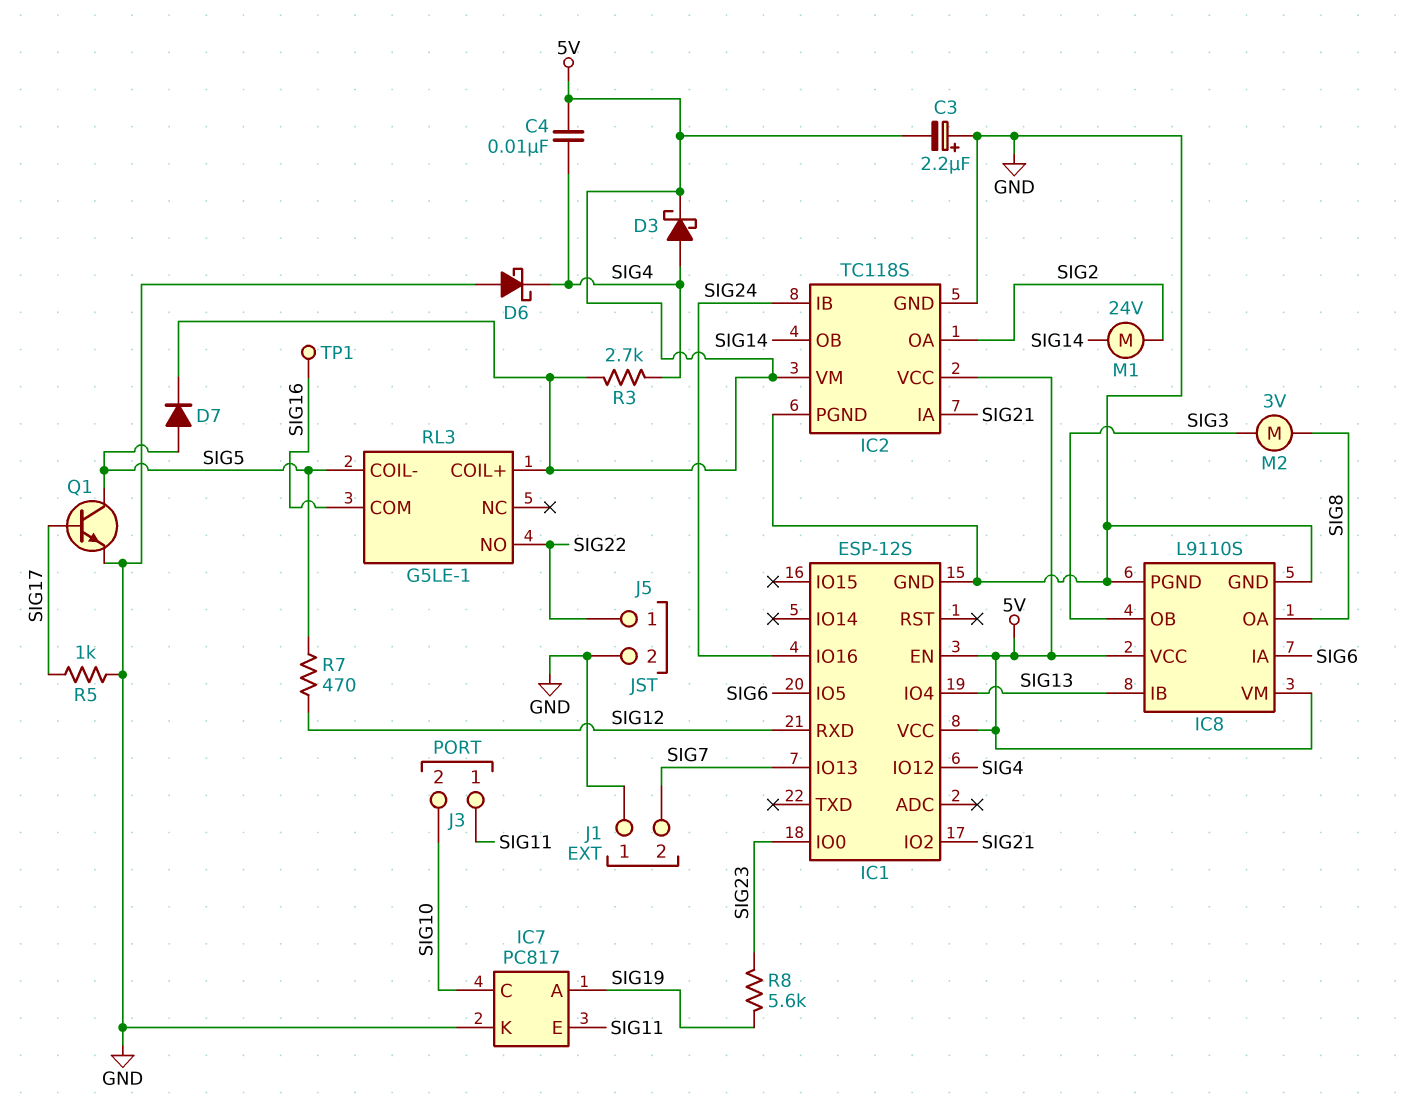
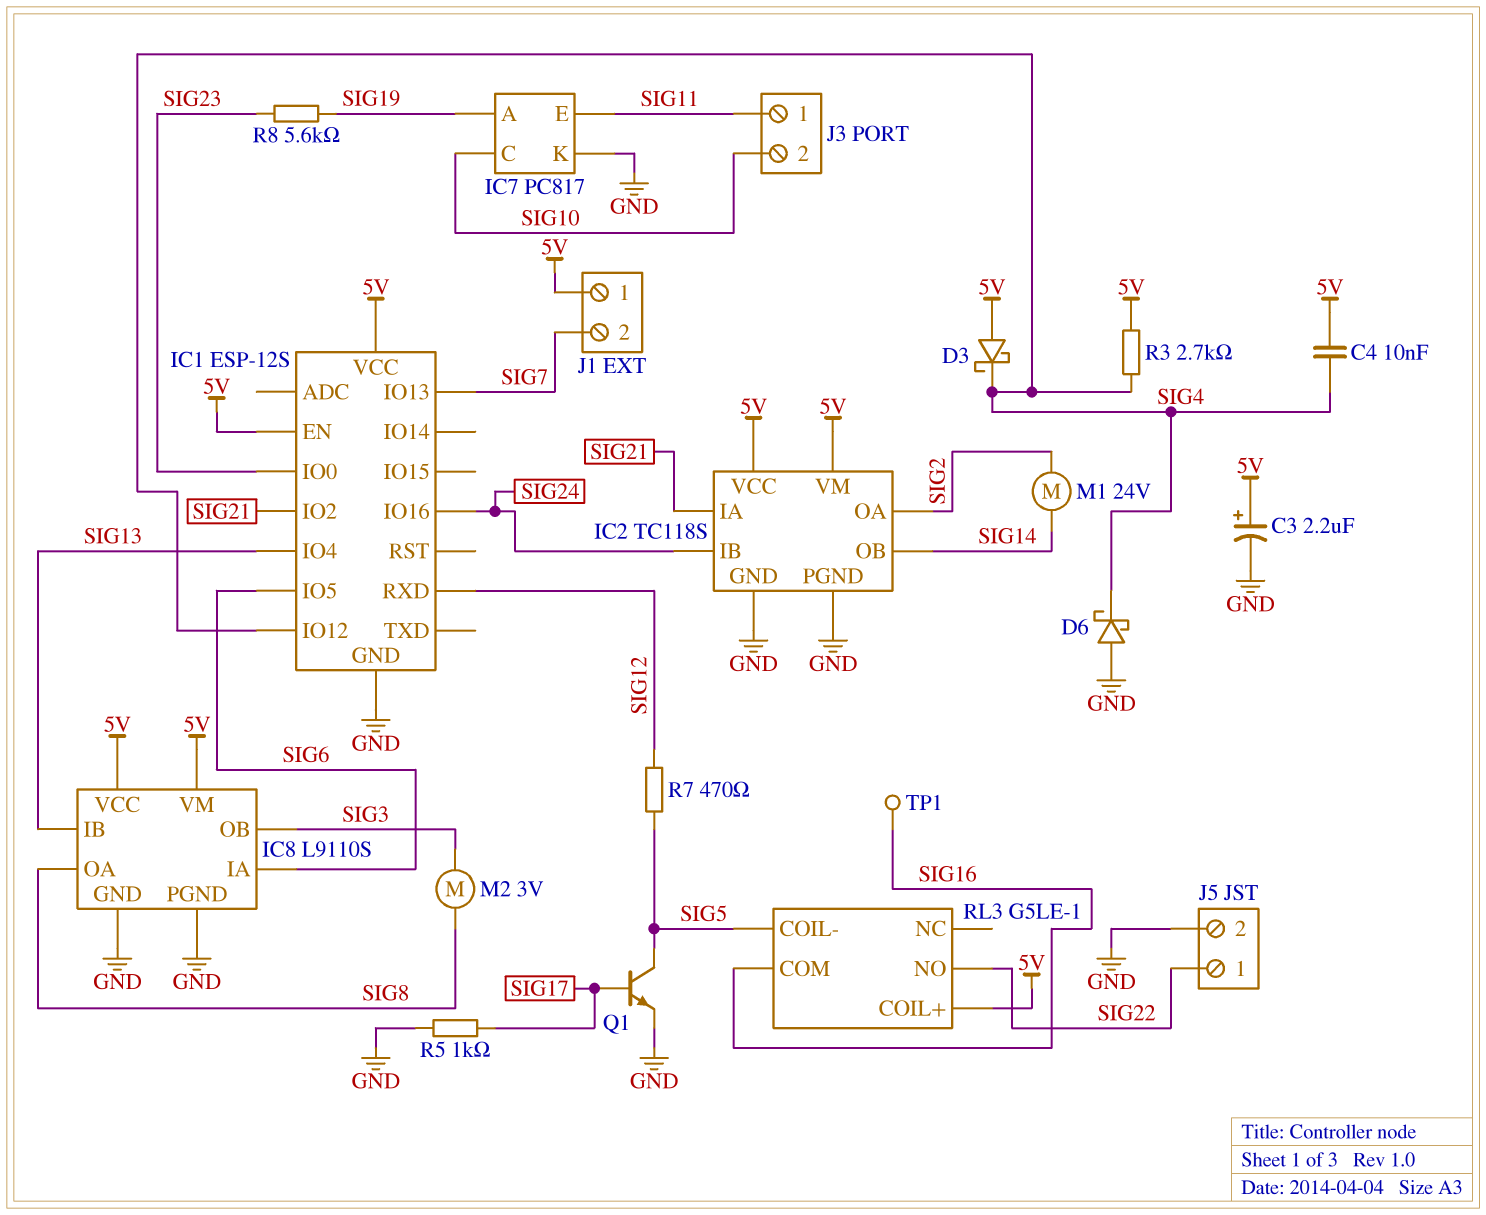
C3: 2.2uF (plus GND, minus 5V) -> 2.2uF (plus 5V, minus GND)
D3: schottky (A SIG4, K 5V) -> schottky (A 5V, K SIG4)
D7: diode (A SIG5, K 5V) -> none
J1 pin 1: GND -> 5V

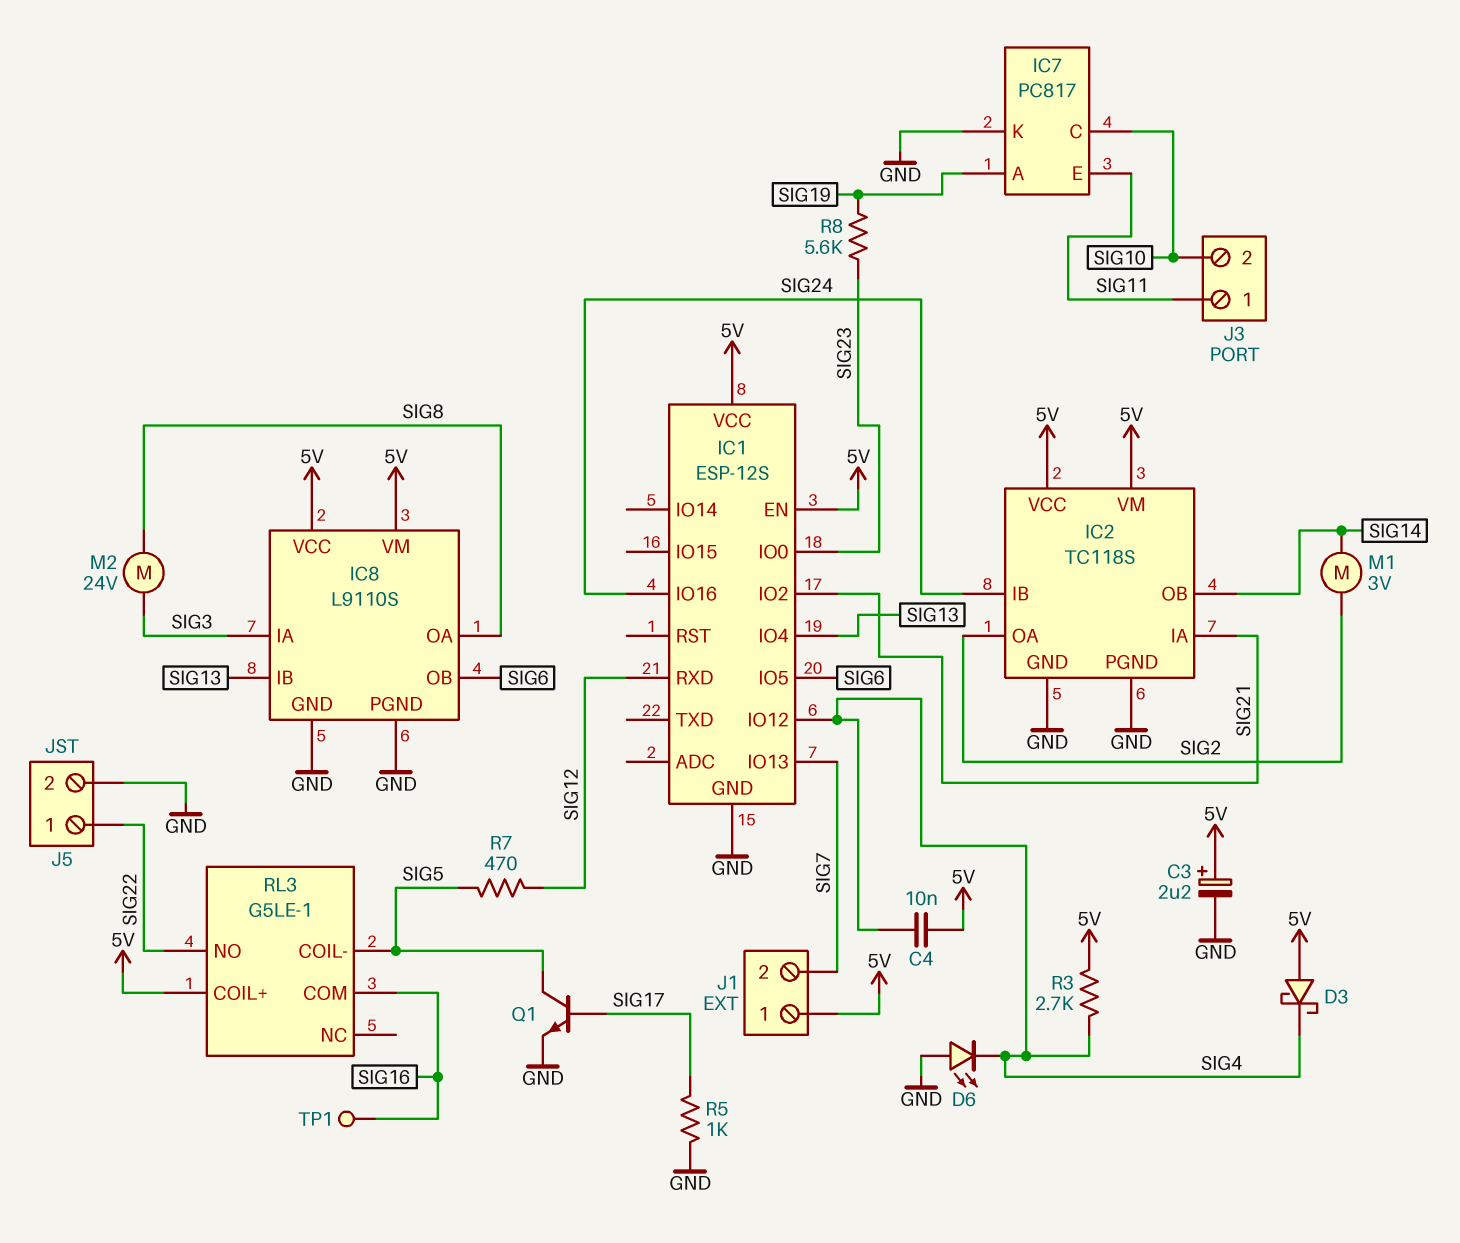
D6: schottky (A GND, K SIG4) -> LED (A GND, K SIG4)
IC8 pin IA: SIG6 -> SIG3
IC8 pin OB: SIG3 -> SIG6
M1: motor 24V (SIG2, SIG14) -> motor 3V (SIG2, SIG14)
M2: motor 3V (SIG3, SIG8) -> motor 24V (SIG3, SIG8)

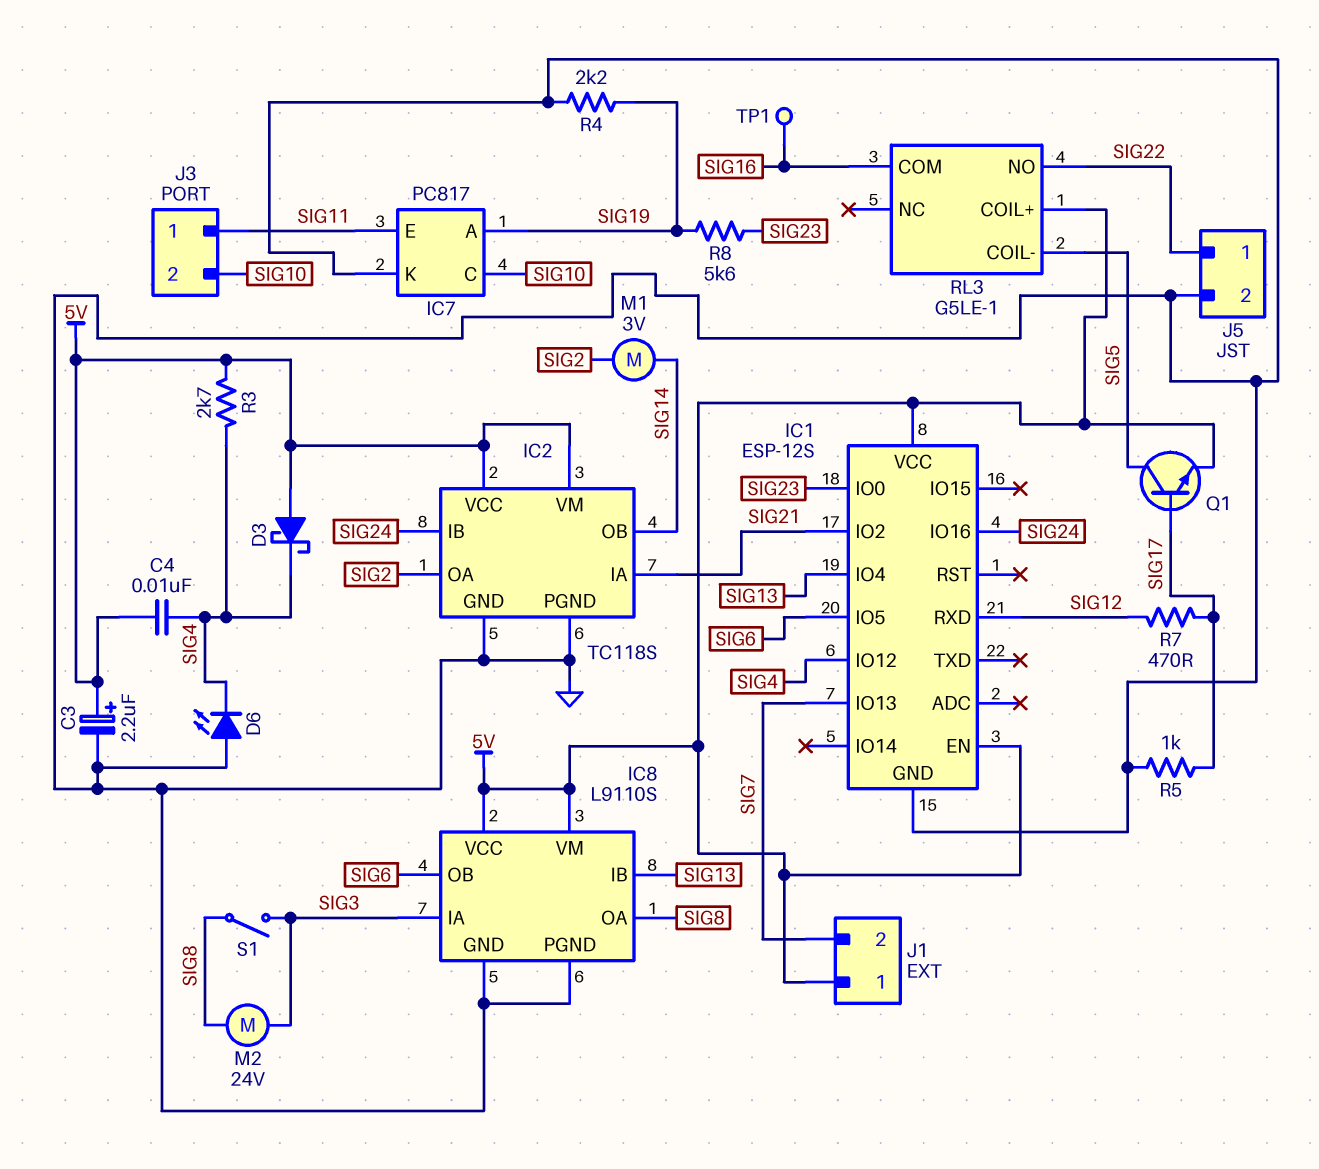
Q1: NPN (B SIG17, C SIG5, E GND) -> NPN (B SIG17, C SIG5, E 5V)
R4: none -> 2.2k (GND, SIG19)
R7: 470 (SIG5, SIG12) -> 470 (SIG12, SIG17)
S1: none -> switch (SIG3, SIG8)

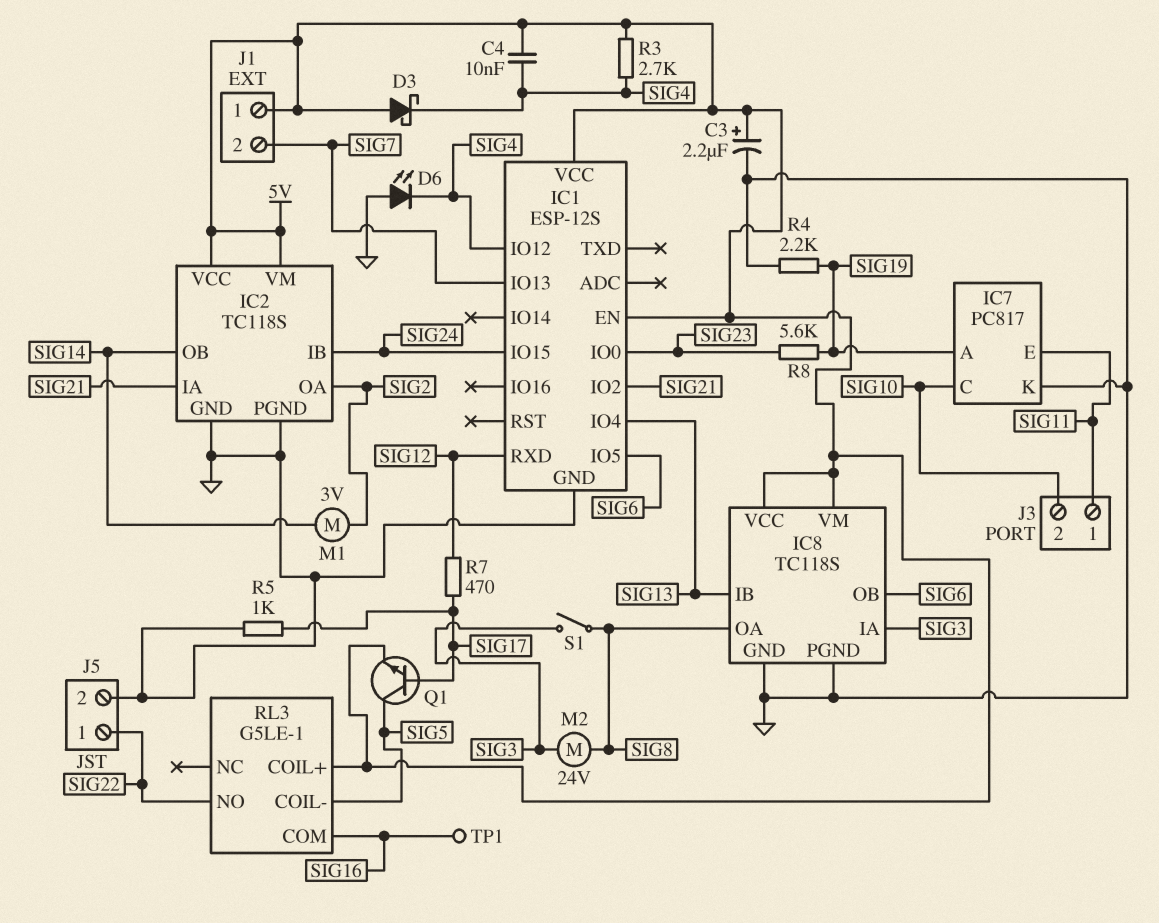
IC1 pin IO15: none -> SIG24
IC1 pin IO16: SIG24 -> none
IC8: L9110S -> TC118S

